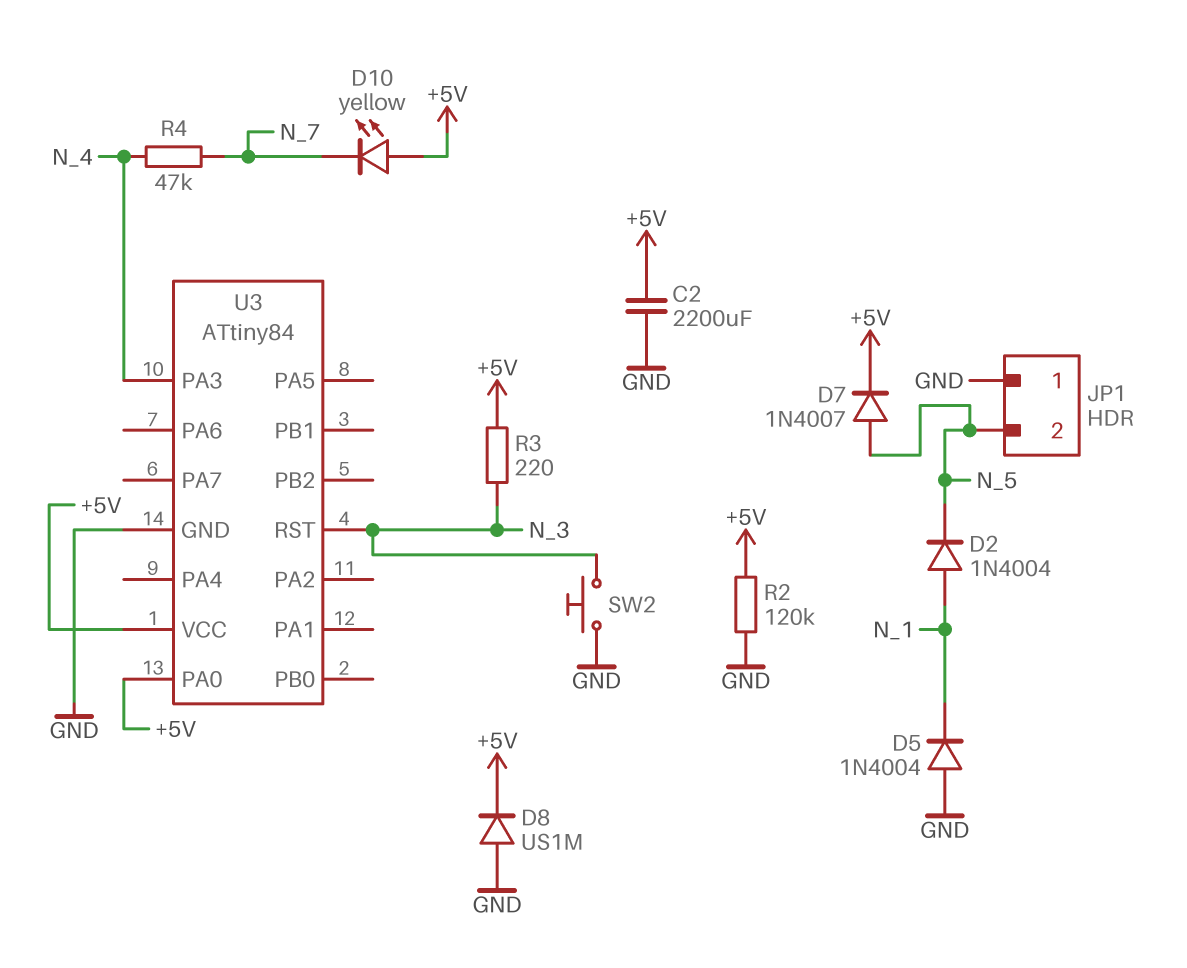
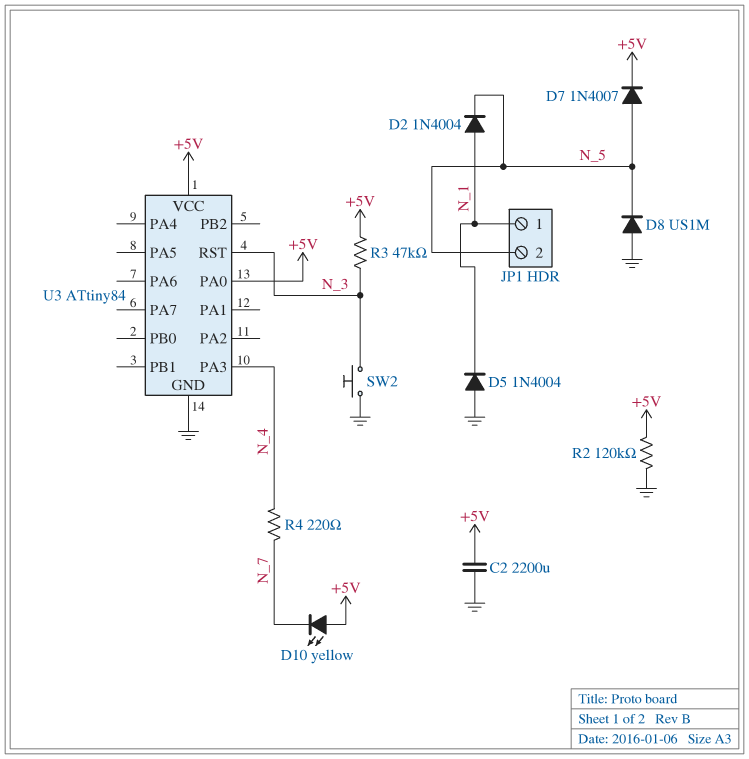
D8: diode US1M (A GND, K +5V) -> diode US1M (A GND, K N_5)
JP1 pin 1: GND -> N_1
R3: 220 (+5V, N_3) -> 47k (+5V, N_3)
R4: 47k (N_4, N_7) -> 220 (N_4, N_7)

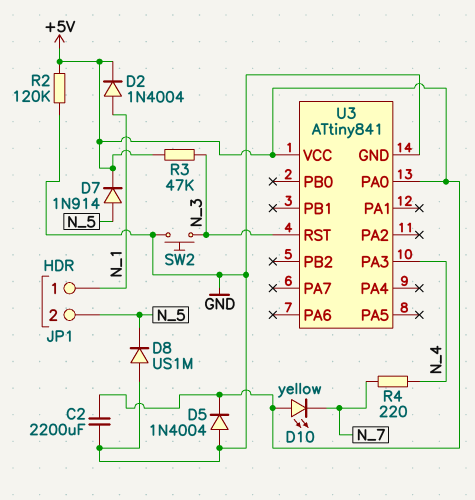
D2: diode 1N4004 (A N_1, K N_5) -> diode 1N4004 (A N_1, K +5V)
D5: diode 1N4004 (A GND, K N_1) -> diode 1N4004 (A GND, K +5V)
D7: diode 1N4007 (A N_5, K +5V) -> diode 1N914 (A N_5, K +5V)
U3: ATtiny84 -> ATtiny841

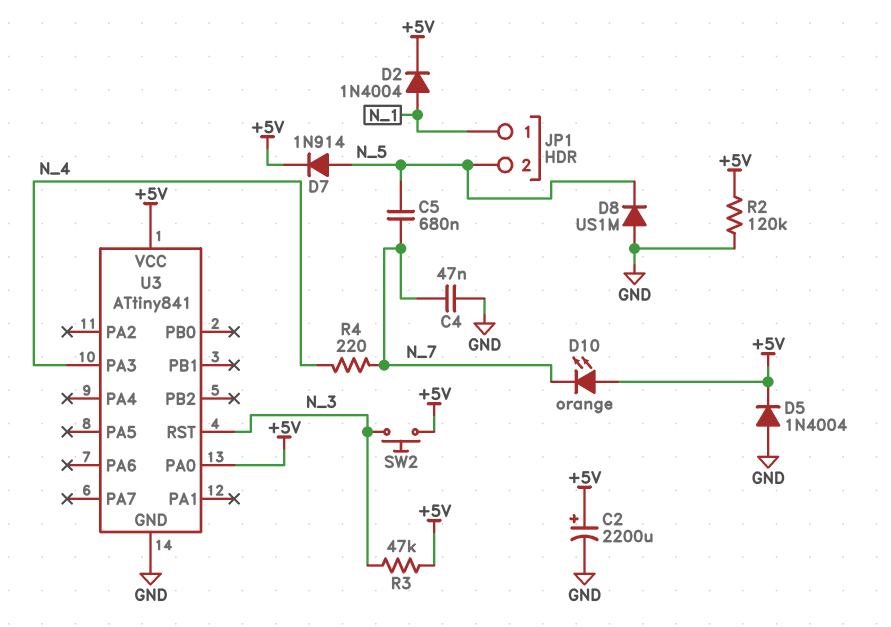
C2: 2200uF (+5V, GND) -> 2200uF (plus +5V, minus GND)
C4: none -> 47nF (GND, N_7)
C5: none -> 680nF (N_5, N_7)
D10: LED yellow (A +5V, K N_7) -> LED orange (A +5V, K N_7)
SW2: button (GND, N_3) -> button (+5V, N_3)

